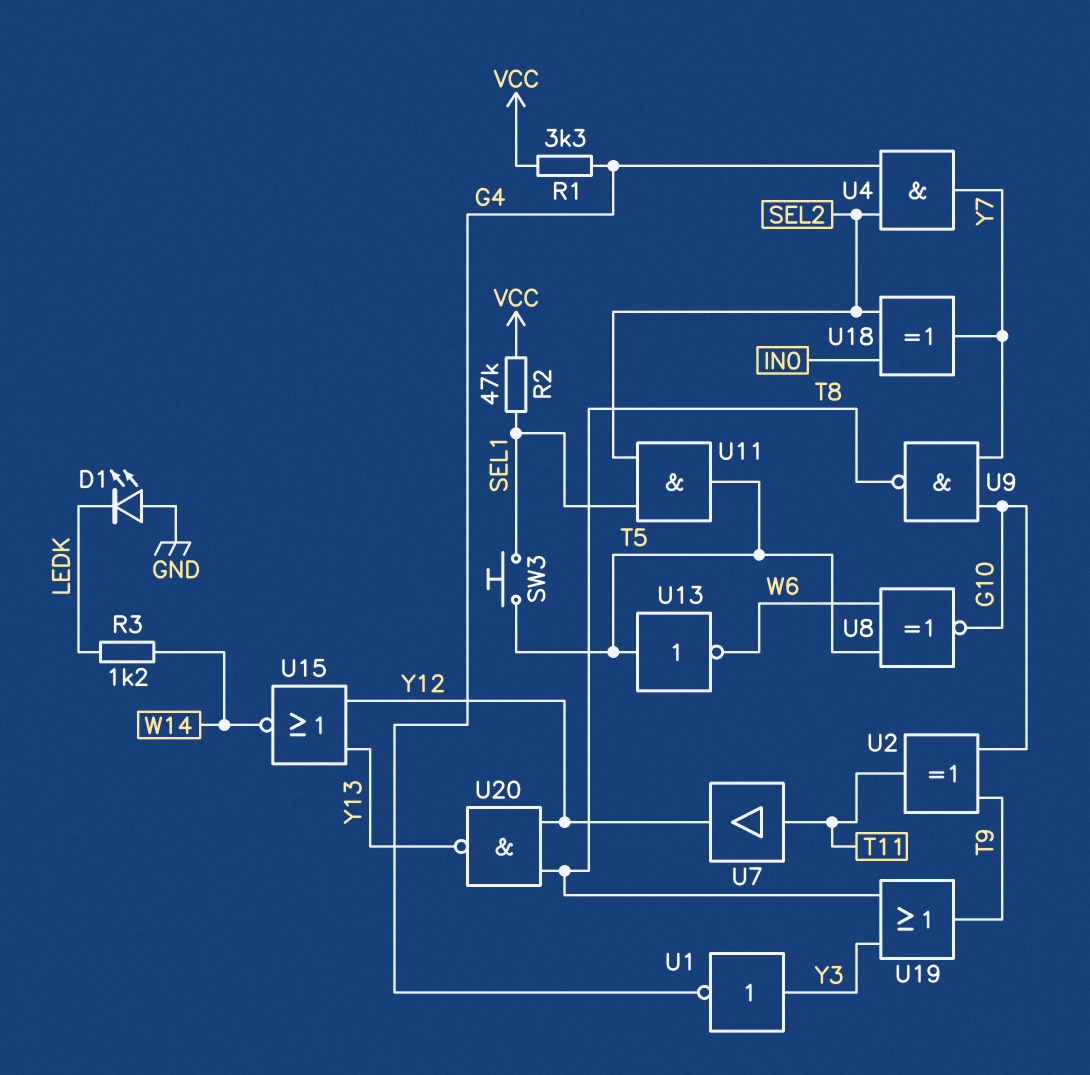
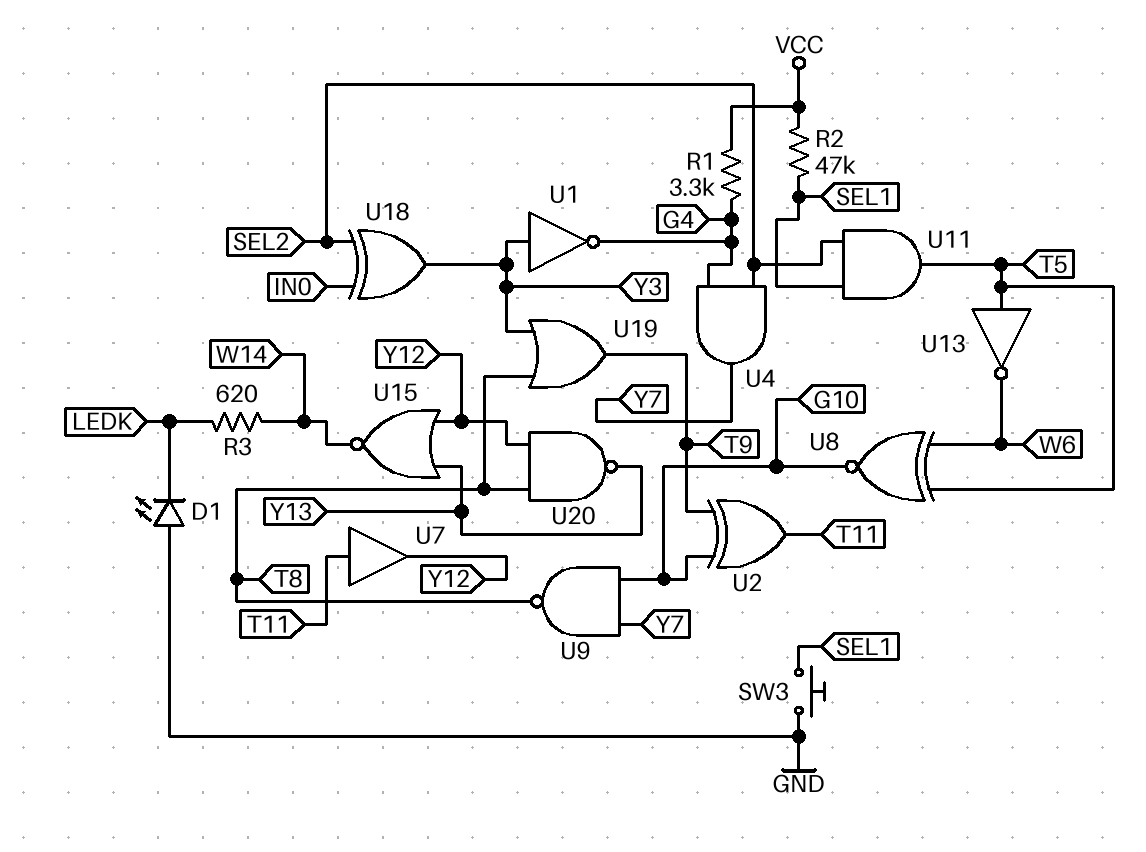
R3: 1.2k (LEDK, W14) -> 620 (LEDK, W14)
SW3: button (SEL1, T5) -> button (GND, SEL1)
U18: XOR (in IN0, in SEL2, out Y7) -> XOR (in IN0, in SEL2, out Y3)

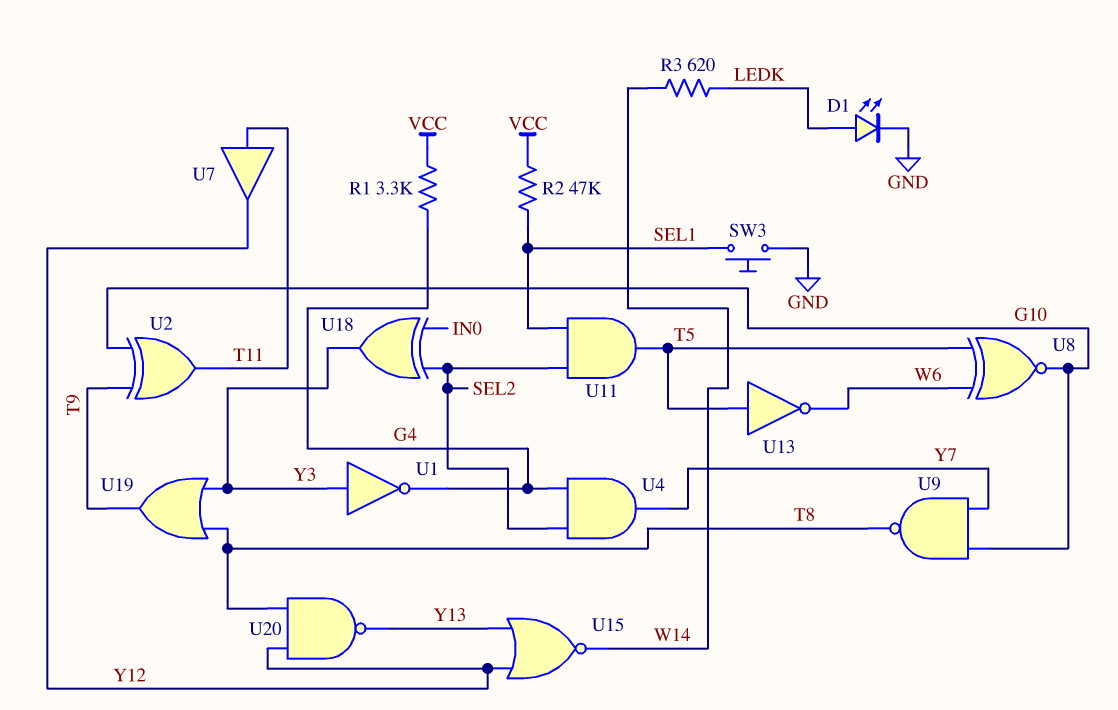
D1: LED (A GND, K LEDK) -> LED (A LEDK, K GND)

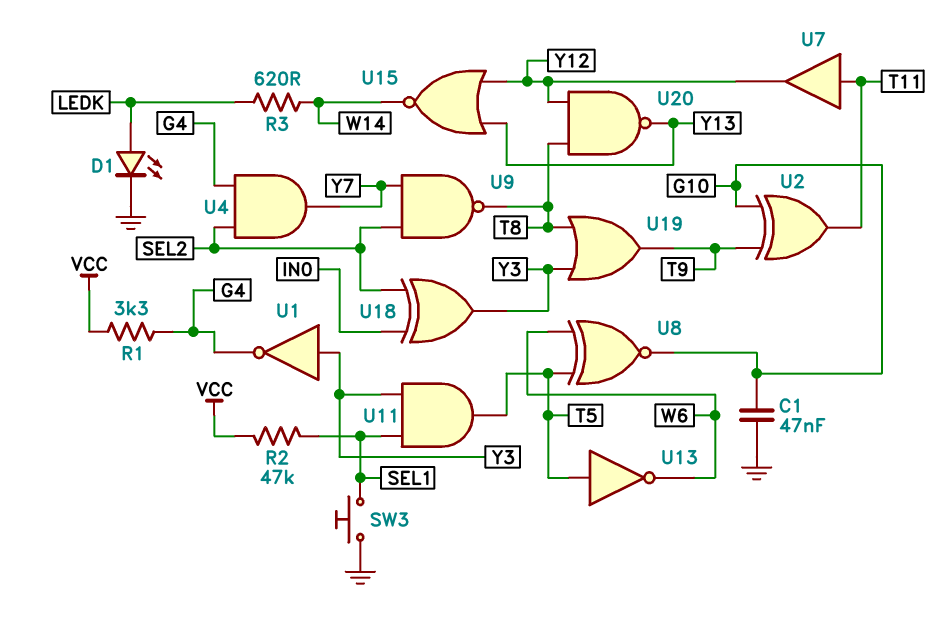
C1: none -> 47nF (G10, GND)
U9: NAND (in G10, in Y7, out T8) -> NAND (in SEL2, in Y7, out T8)
U11: AND (in SEL1, in SEL2, out T5) -> AND (in SEL1, in Y3, out T5)

